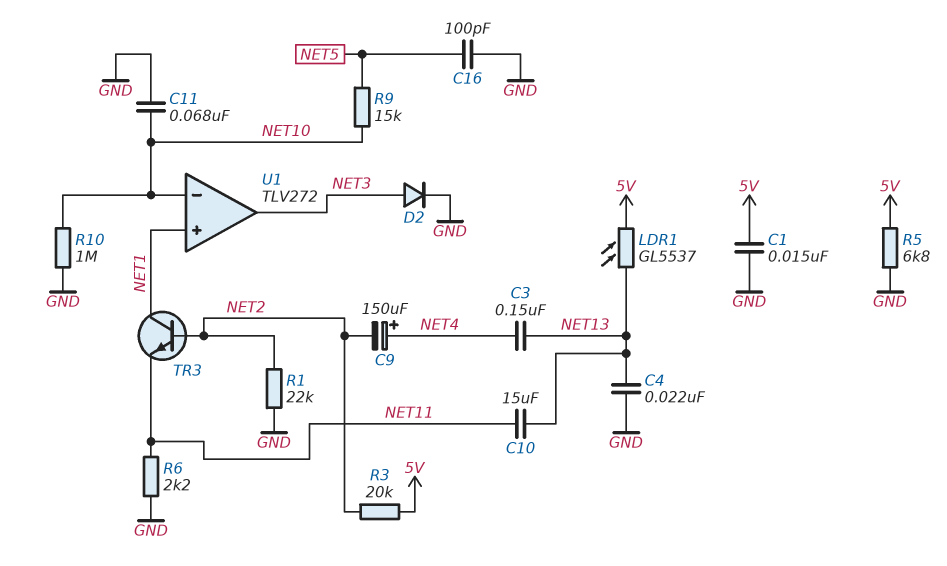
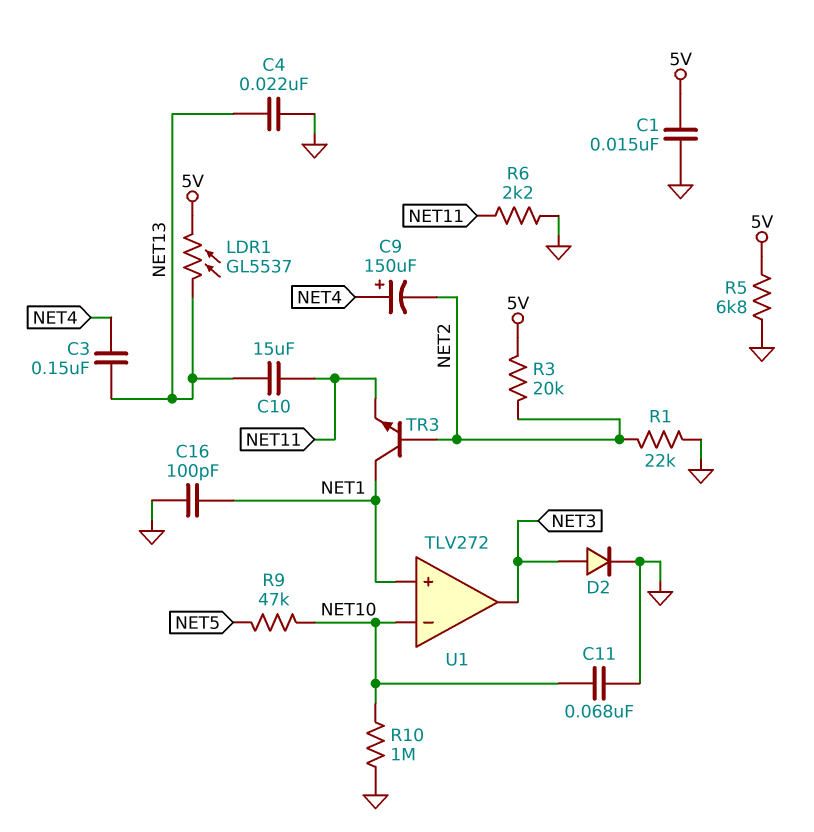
C16: 100pF (GND, NET5) -> 100pF (GND, NET1)
R9: 15k (NET5, NET10) -> 47k (NET5, NET10)

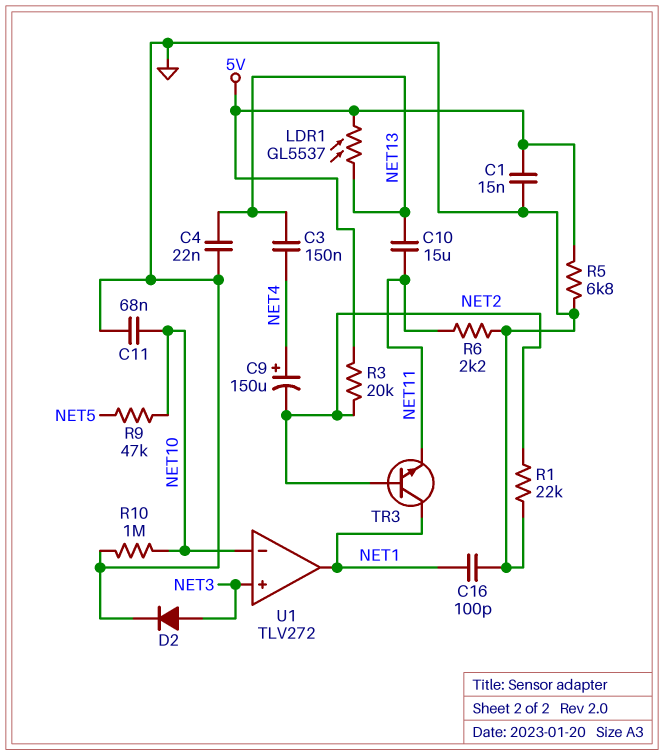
U1 pin in+: NET1 -> NET3
U1 pin out: NET3 -> NET1

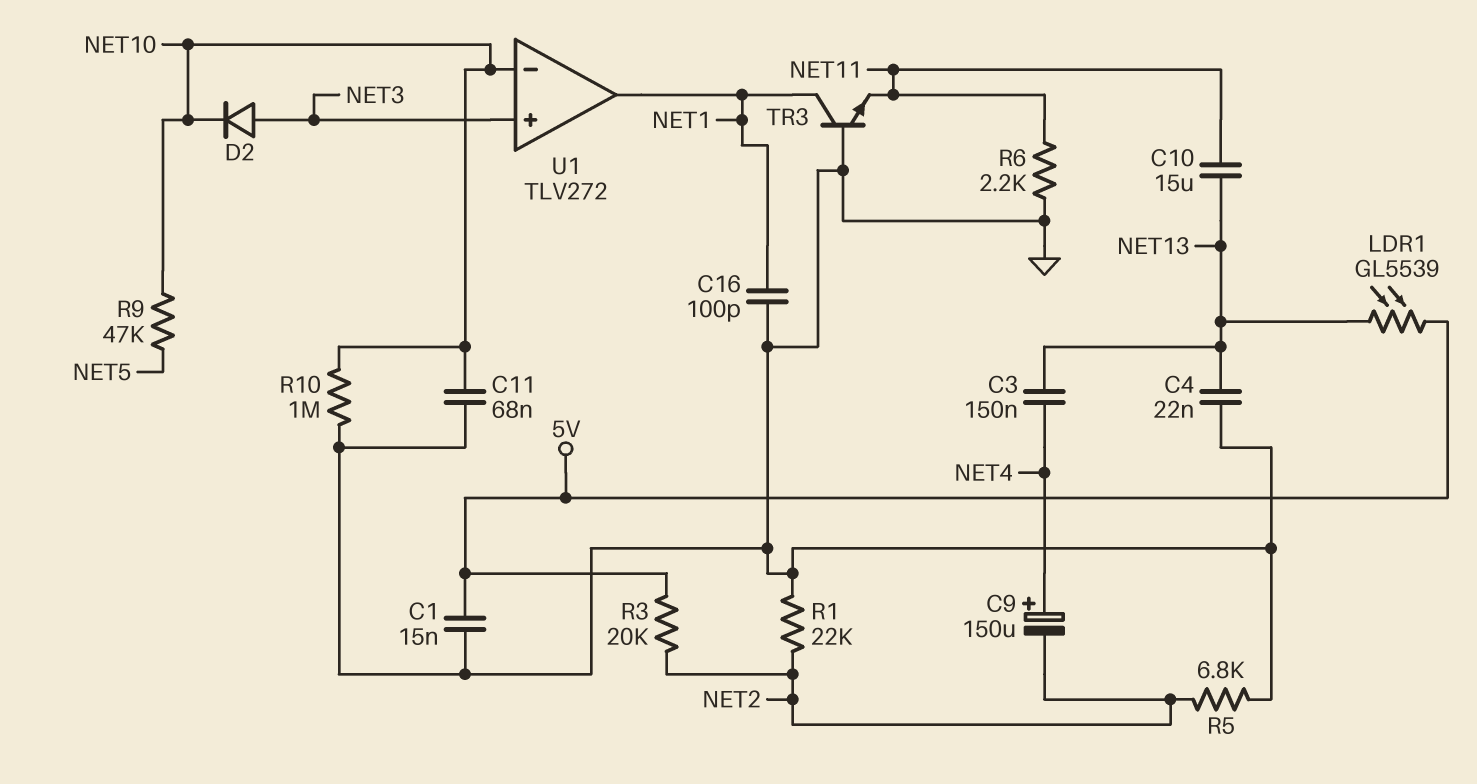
D2: diode (A NET3, K GND) -> diode (A NET3, K NET10)
LDR1: GL5537 (5V, NET13) -> GL5539 (5V, NET13)
R5: 6.8k (5V, GND) -> 6.8k (GND, NET2)
TR3: NPN (B NET2, C NET1, E NET11) -> NPN (B GND, C NET1, E NET11)

